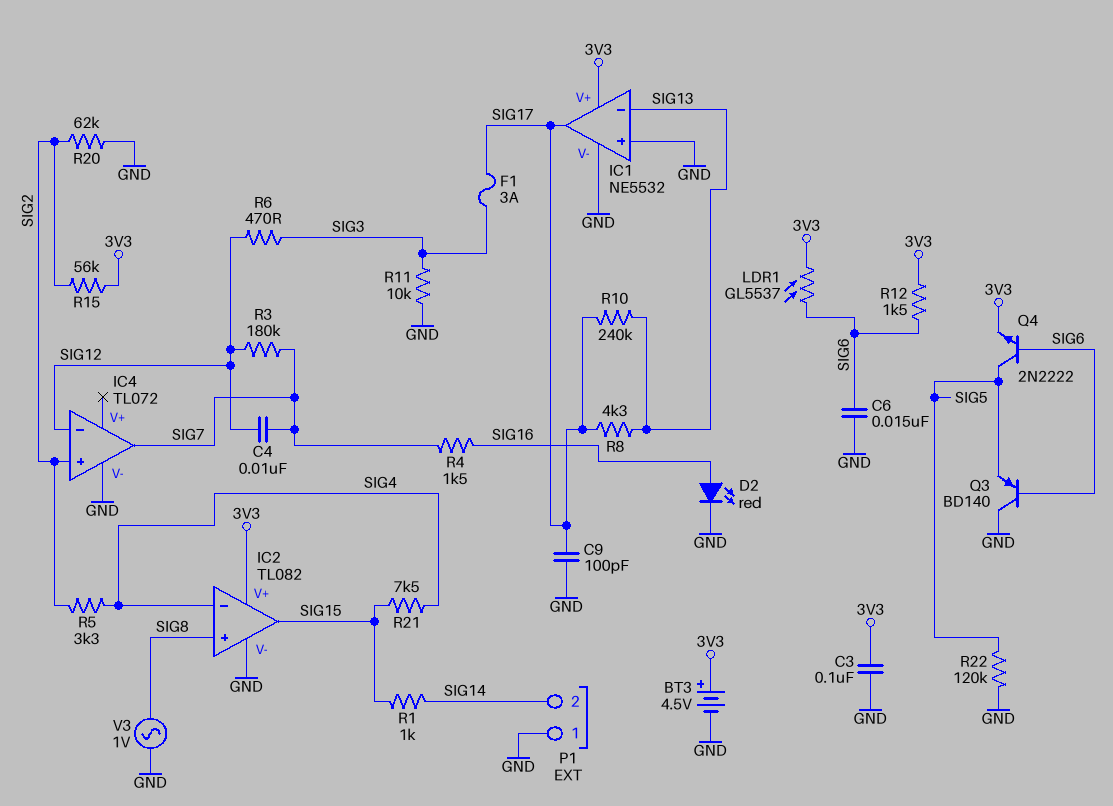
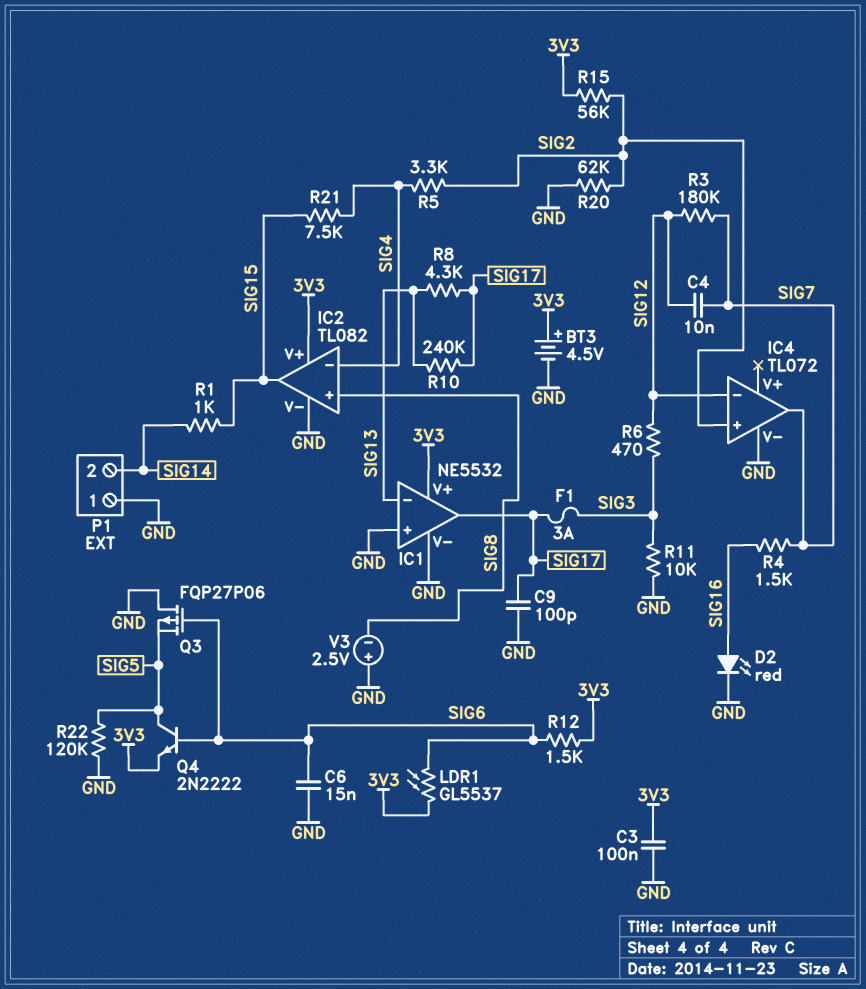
Q3: PNP BD140 (B SIG6, C GND, E SIG5) -> PMOS FQP27P06 (G SIG6, D GND, S SIG5)
V3: AC 1V (GND, SIG8) -> 2.5V (plus GND, minus SIG8)

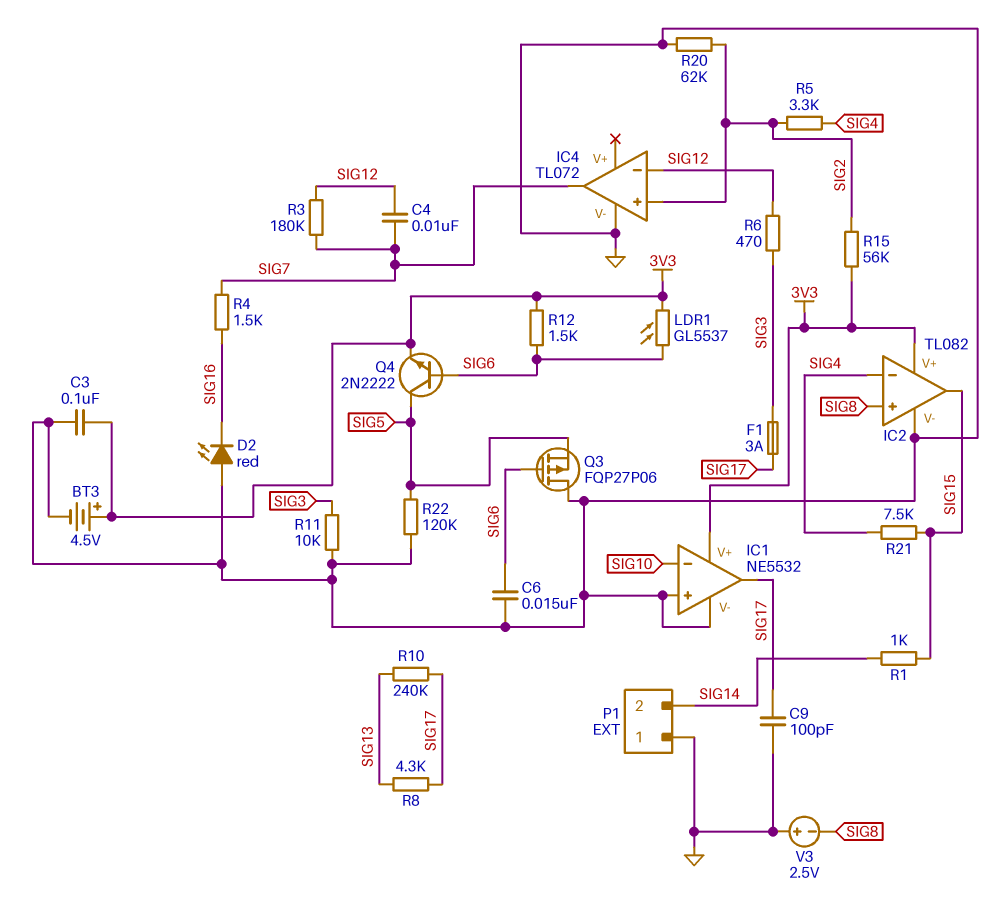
D2: LED red (A SIG16, K GND) -> LED red (A GND, K SIG16)
IC1 pin in-: SIG13 -> SIG10

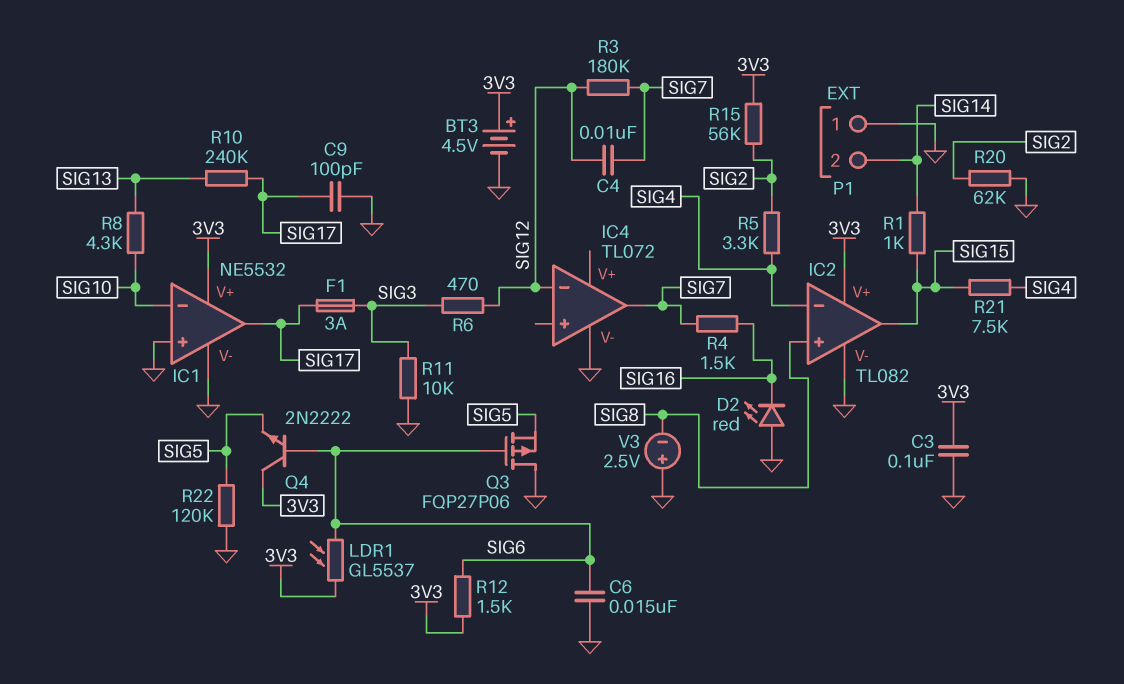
IC4 pin in+: SIG2 -> none
Q4: NPN 2N2222 (B SIG6, C SIG5, E 3V3) -> NPN 2N2222 (B SIG6, C 3V3, E SIG5)
R8: 4.3k (SIG13, SIG17) -> 4.3k (SIG10, SIG13)

